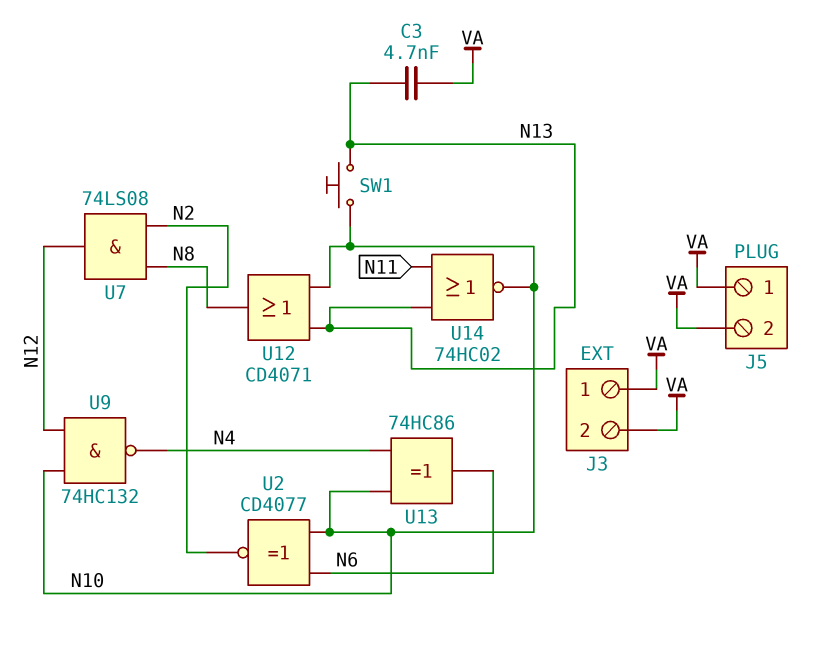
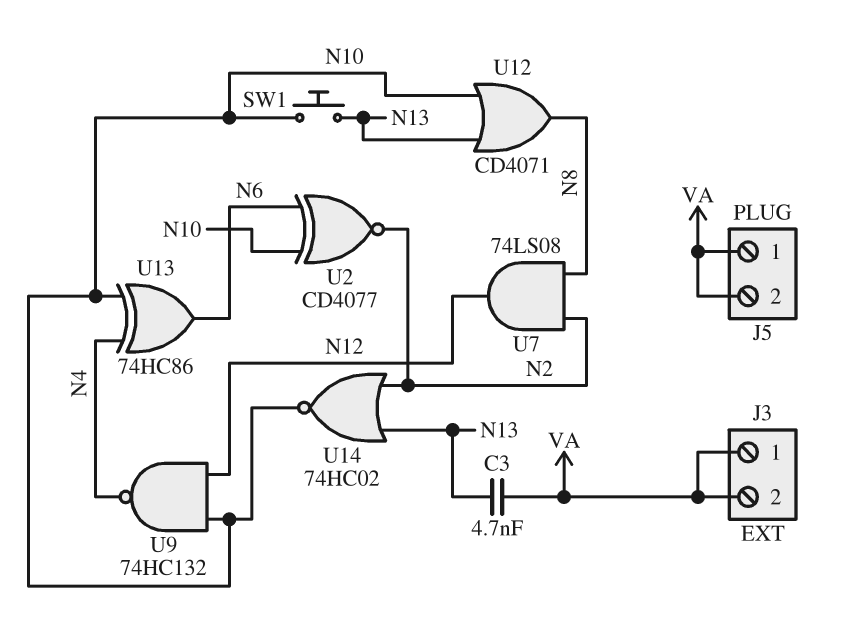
U14: NOR 74HC02 (in N11, in N13, out N10) -> NOR 74HC02 (in N2, in N13, out N10)

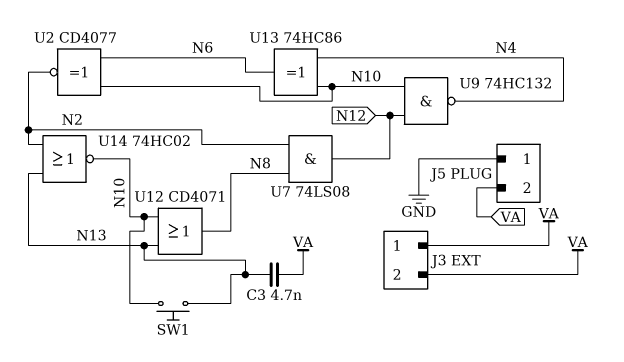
J5 pin 1: VA -> GND

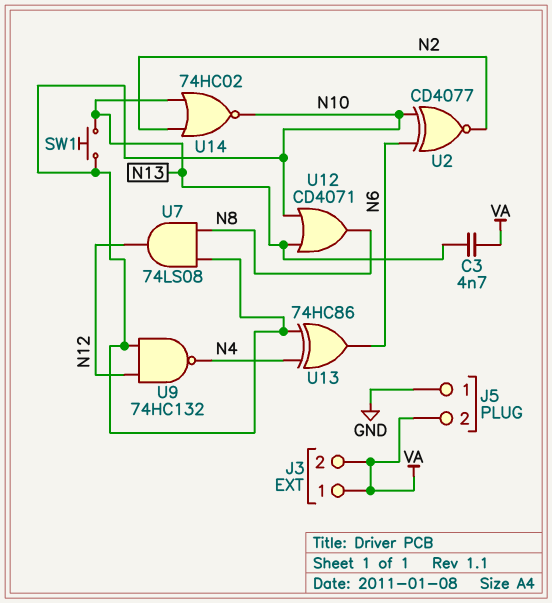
U7: AND 74LS08 (in N2, in N8, out N12) -> AND 74LS08 (in N8, in N10, out N12)

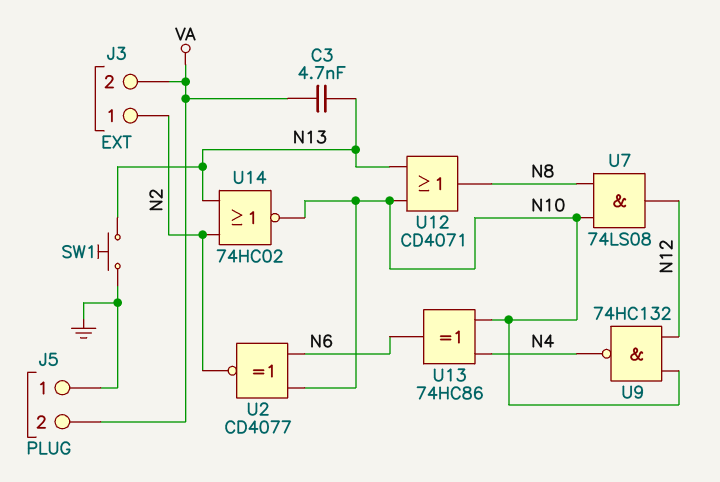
J3 pin 1: VA -> N2
SW1: button (N10, N13) -> button (GND, N13)

